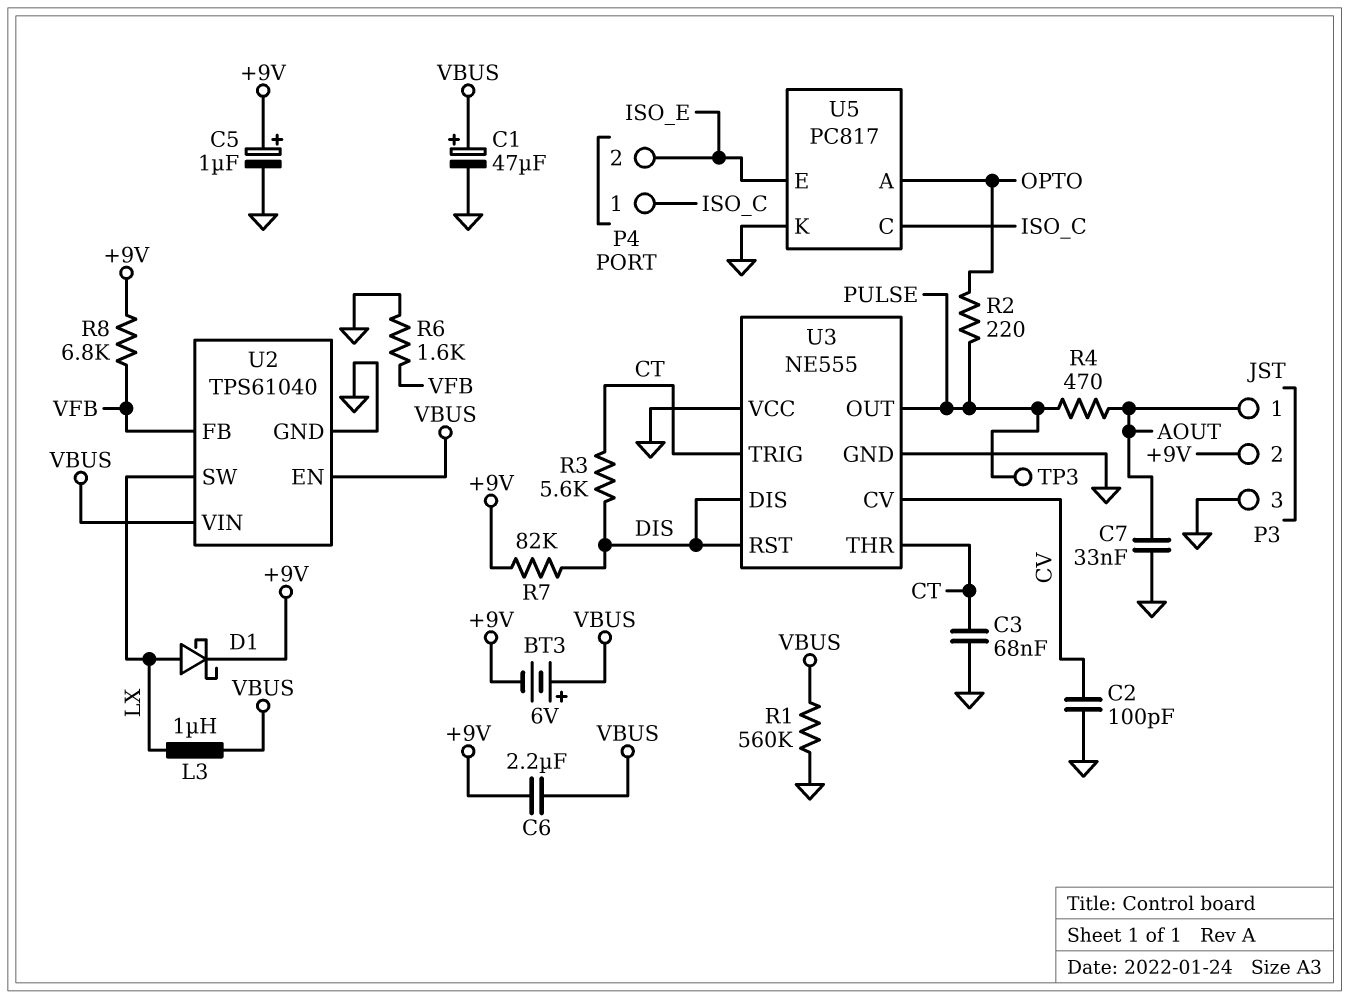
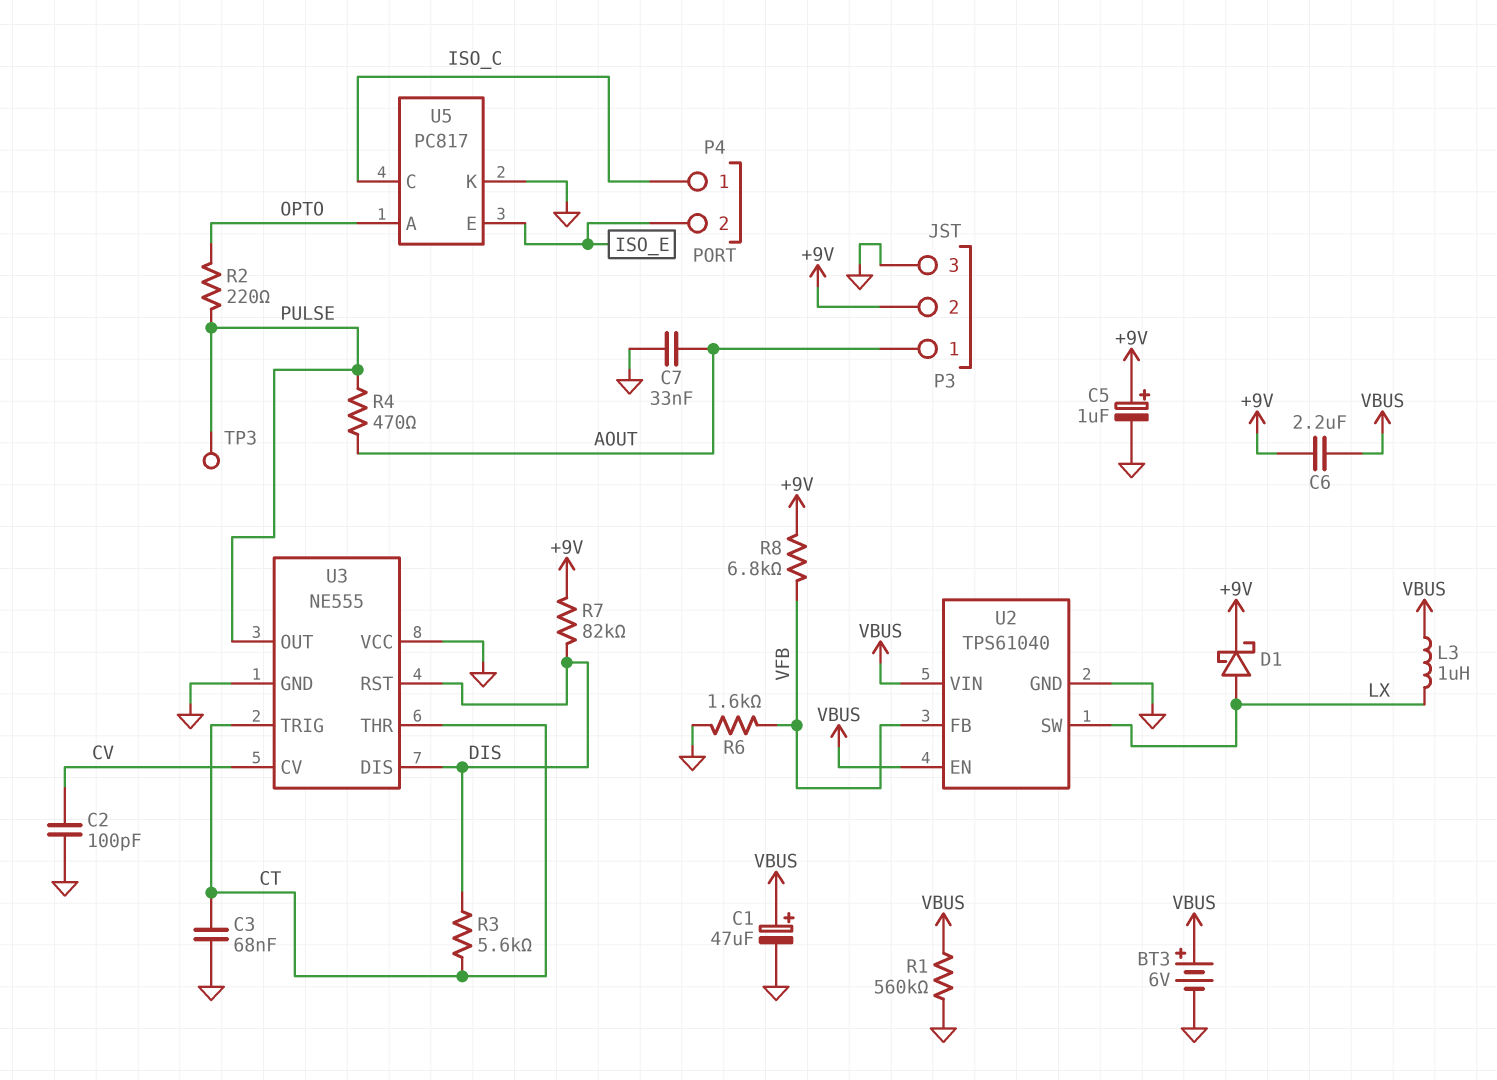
BT3: 6V (plus VBUS, minus +9V) -> 6V (plus VBUS, minus GND)

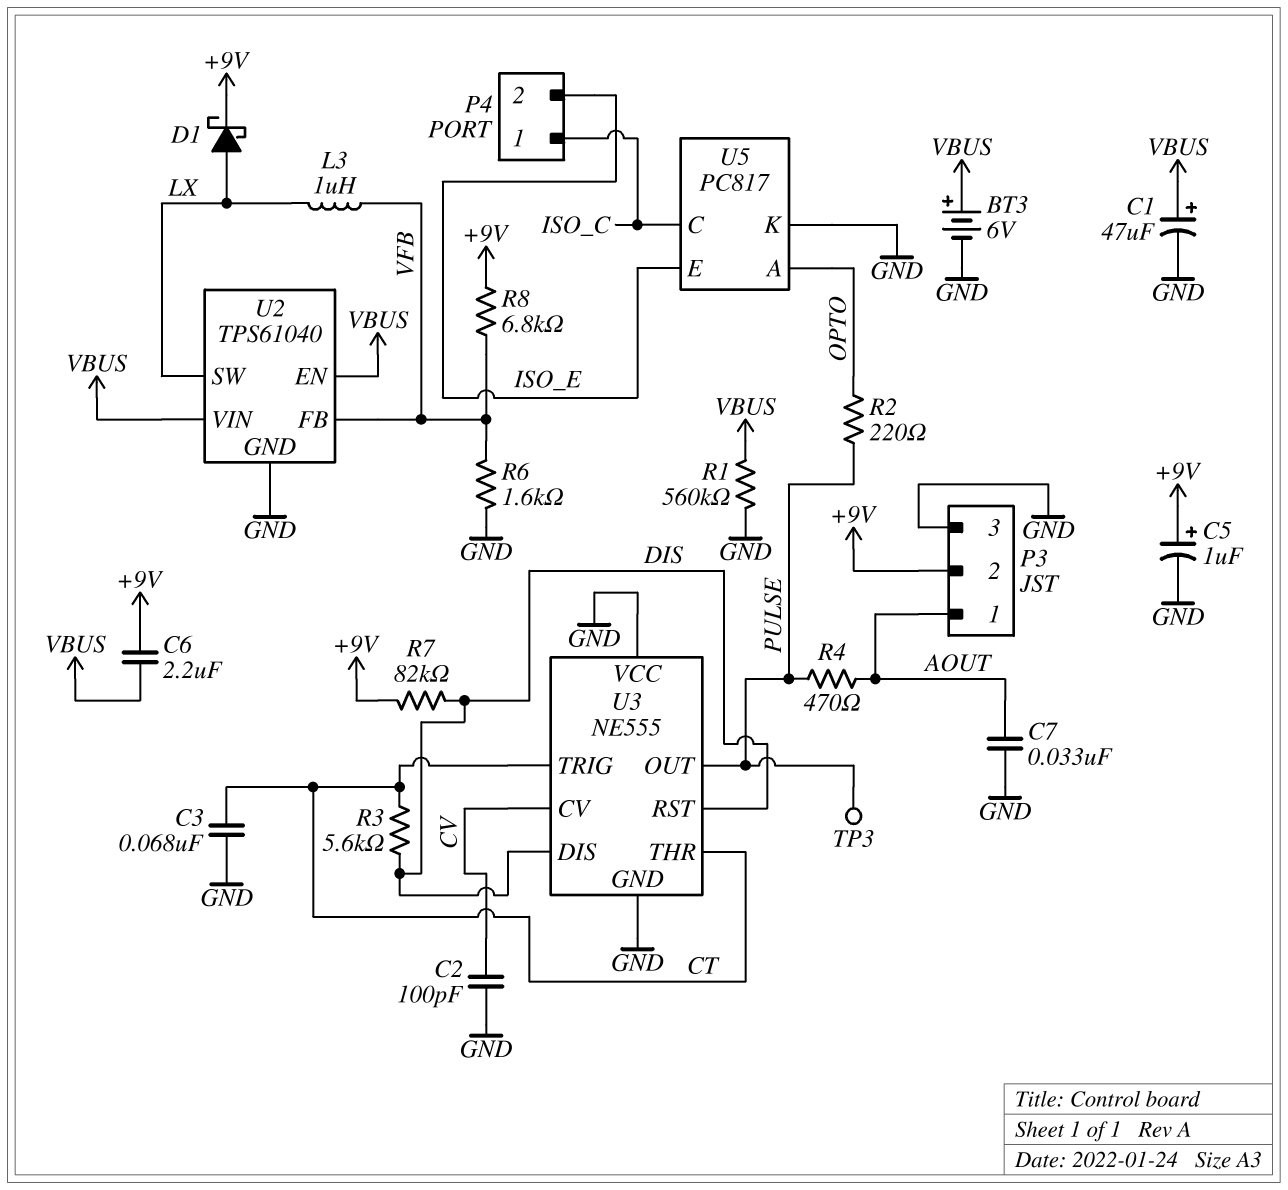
L3: 1uH (LX, VBUS) -> 1uH (LX, VFB)

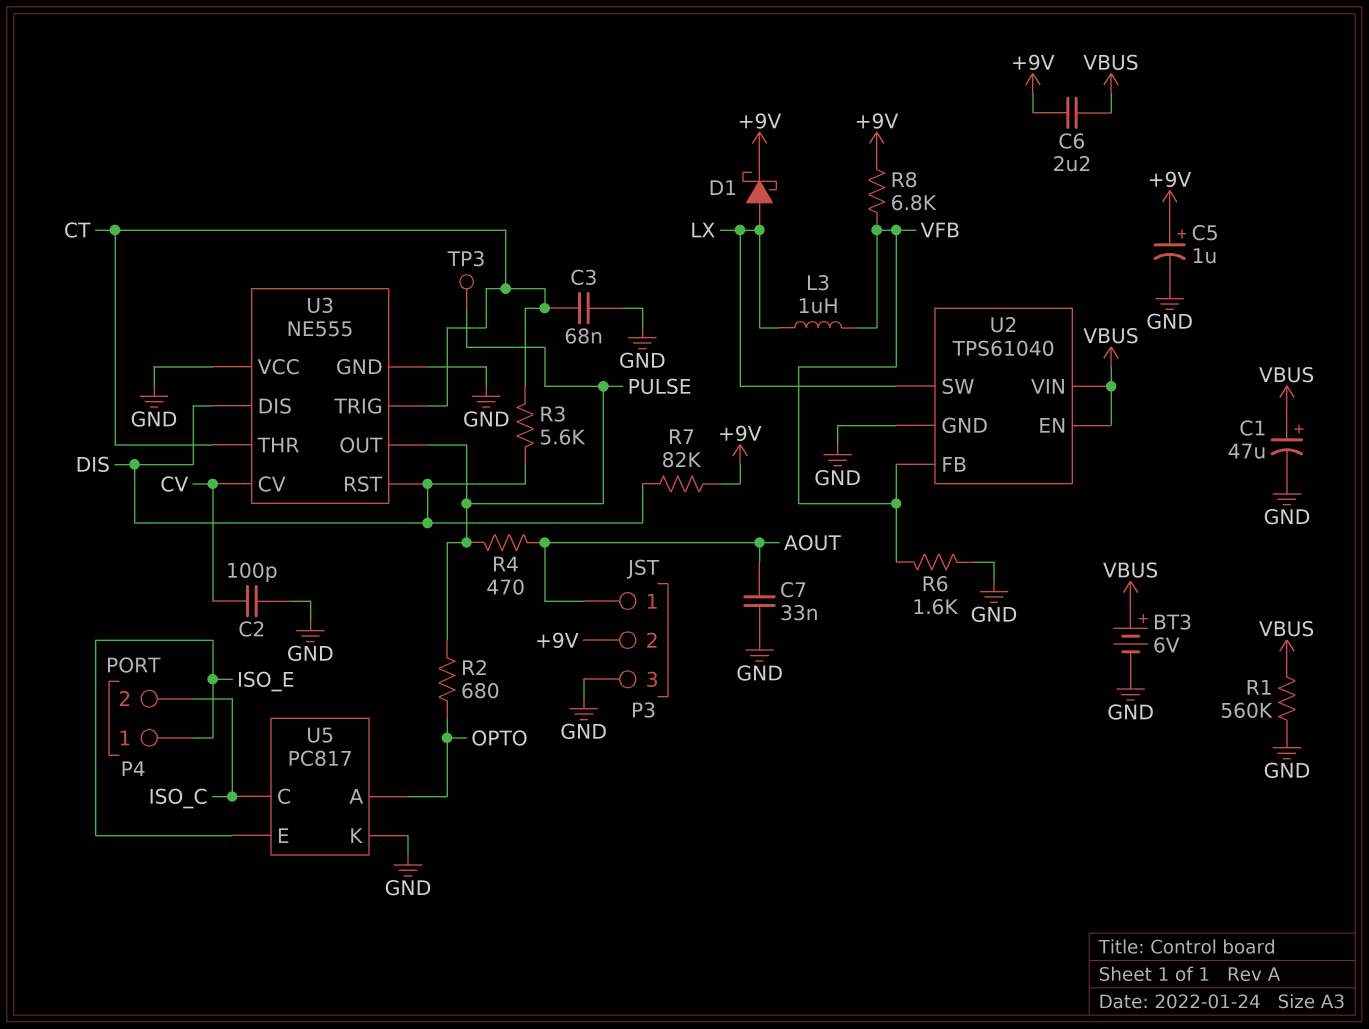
P4 pin 1: ISO_C -> ISO_E
P4 pin 2: ISO_E -> ISO_C
R2: 220 (OPTO, PULSE) -> 680 (OPTO, PULSE)

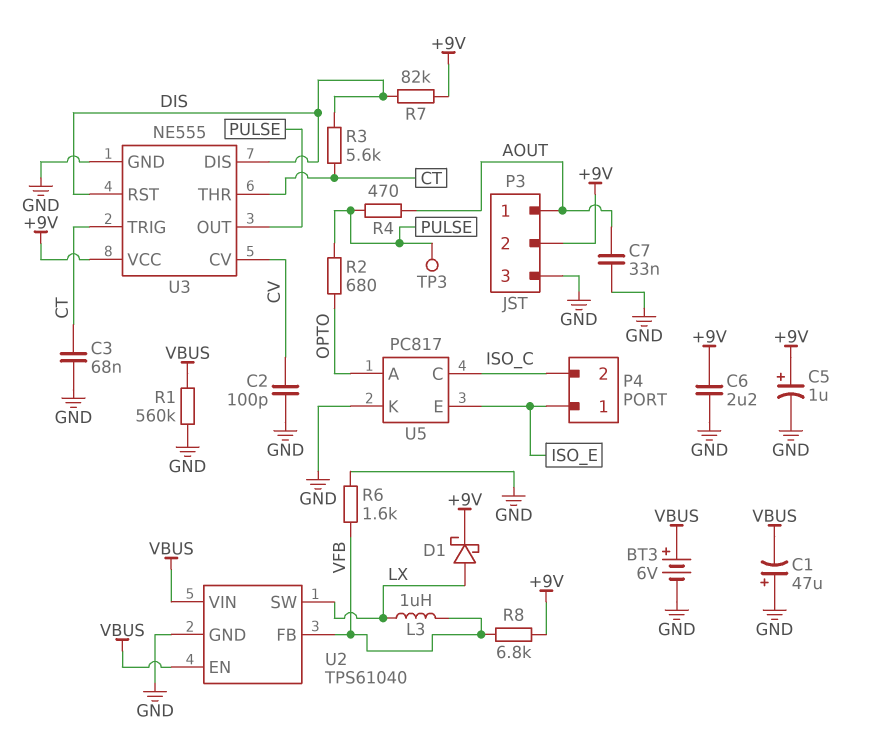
C1: 47uF (plus VBUS, minus GND) -> 47uF (plus GND, minus VBUS)
C6: 2.2uF (+9V, VBUS) -> 2.2uF (+9V, GND)
U3 pin VCC: GND -> +9V

